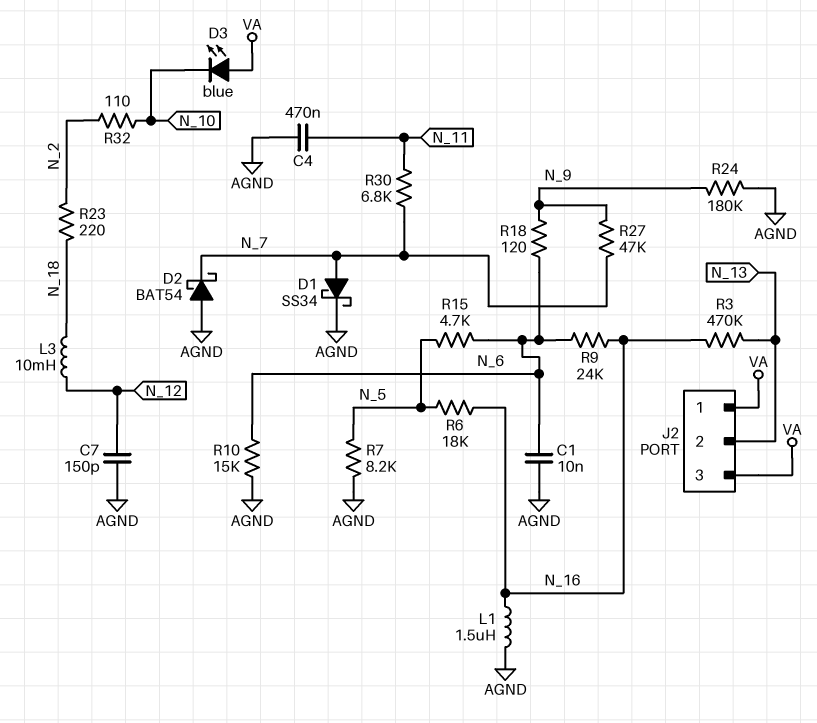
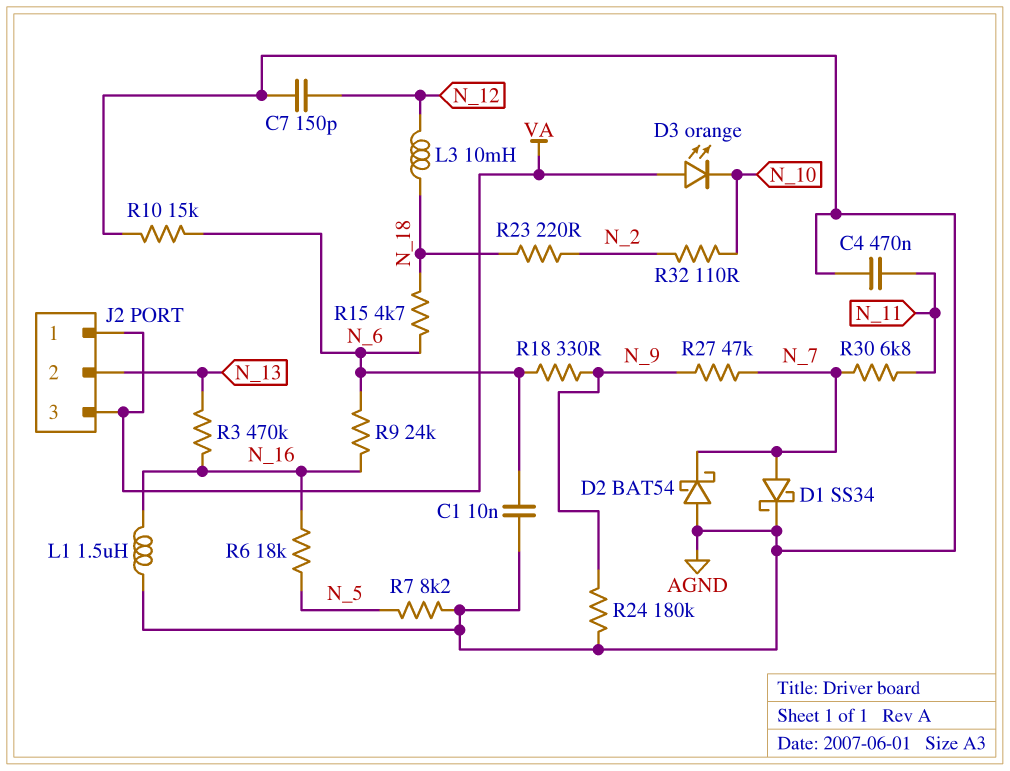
D3: LED blue (A VA, K N_10) -> LED orange (A VA, K N_10)
R15: 4.7k (N_5, N_6) -> 4.7k (N_6, N_18)
R18: 120 (N_6, N_9) -> 330 (N_6, N_9)

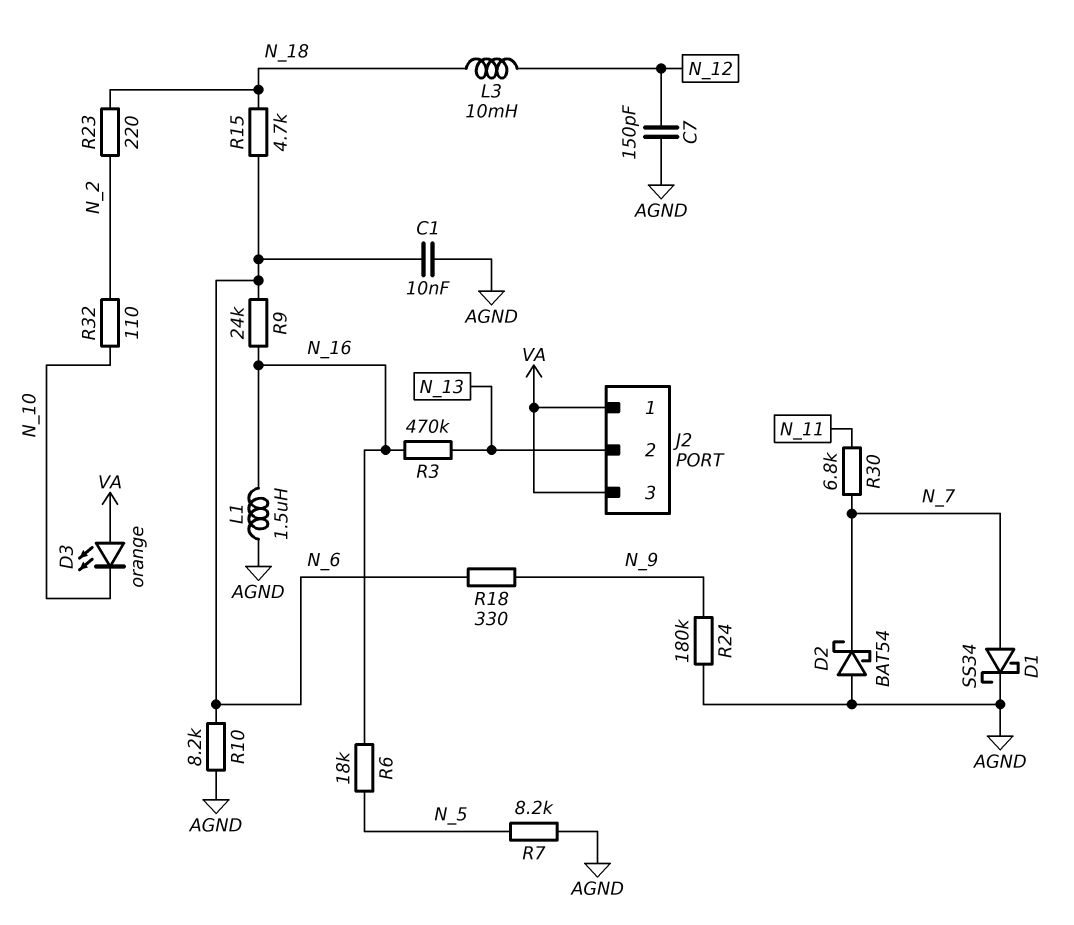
C4: 470nF (AGND, N_11) -> none
R10: 15k (AGND, N_6) -> 8.2k (AGND, N_6)
R27: 47k (N_7, N_9) -> none

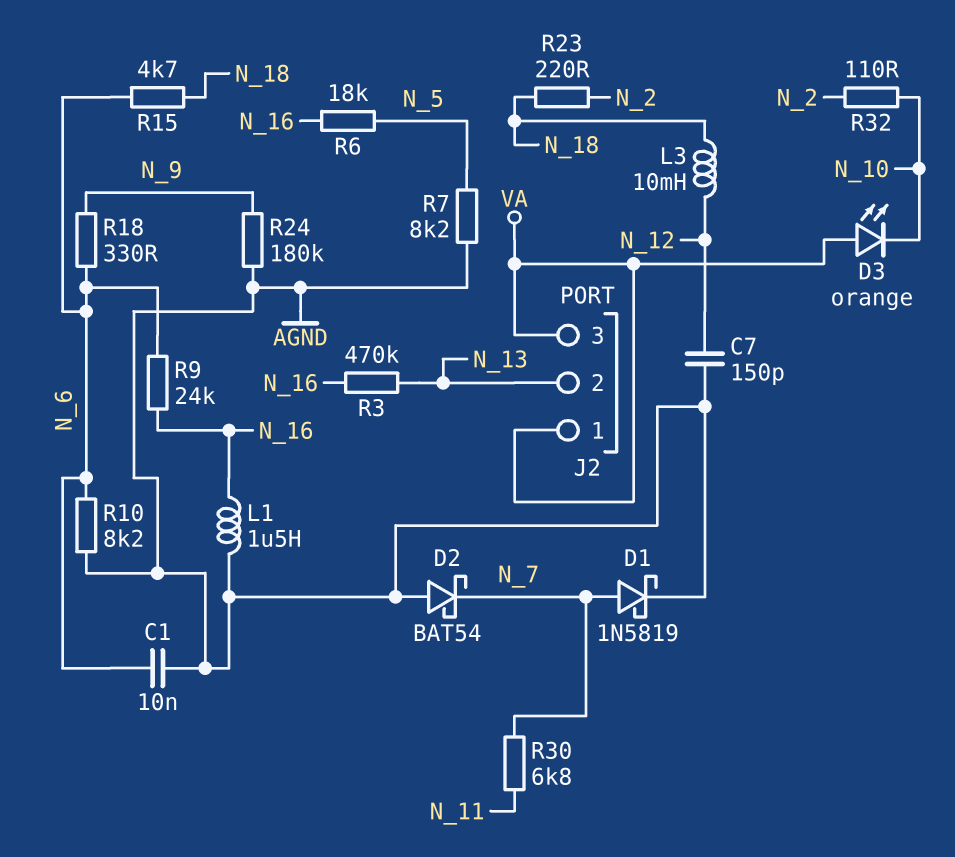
D1: schottky SS34 (A N_7, K AGND) -> schottky 1N5819 (A N_7, K AGND)

